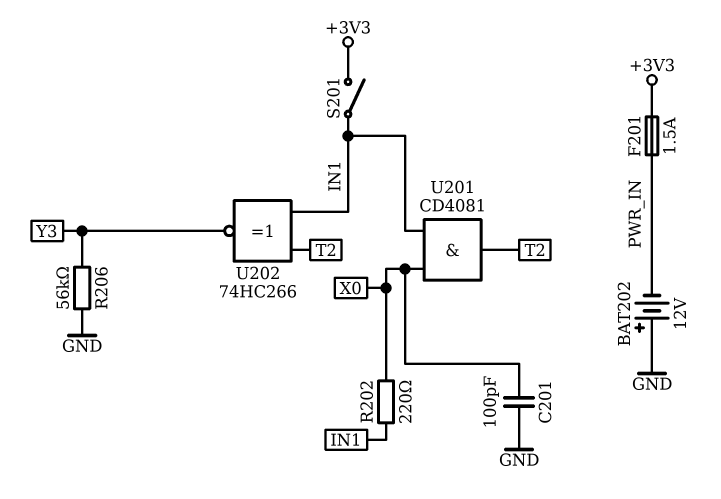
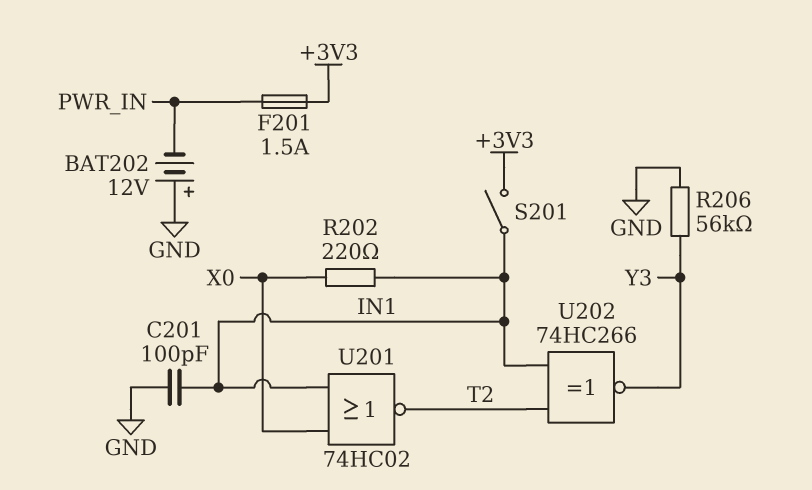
C201: 100pF (GND, X0) -> 100pF (GND, IN1)
U201: AND CD4081 (in IN1, in X0, out T2) -> NOR 74HC02 (in IN1, in X0, out T2)

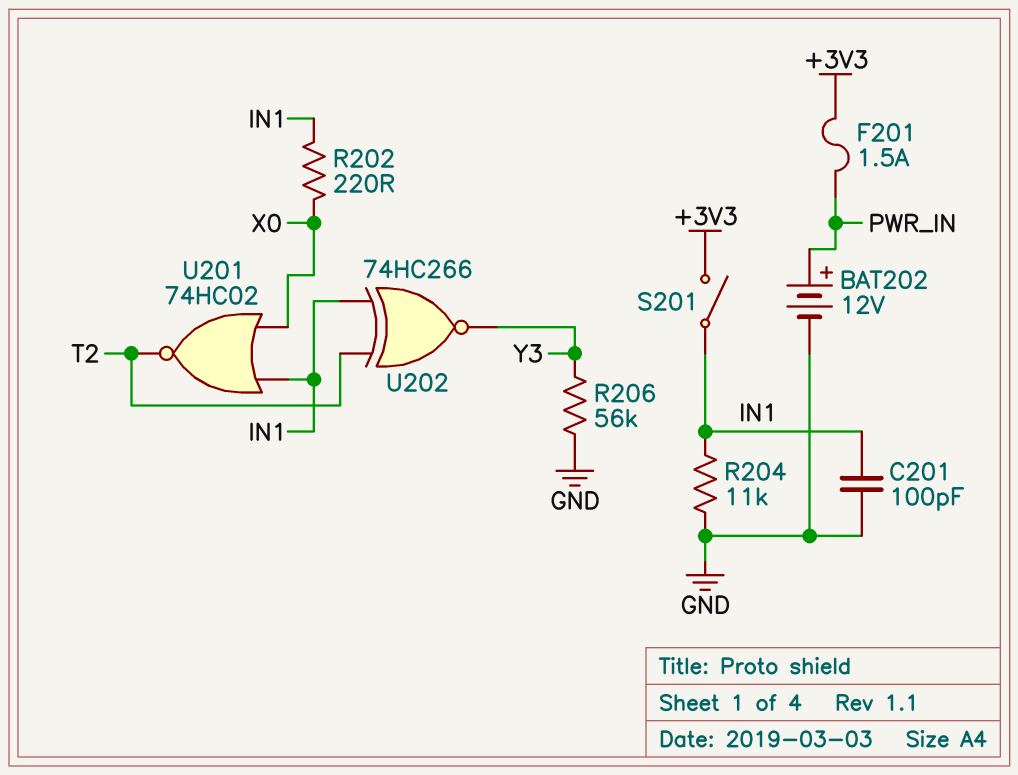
BAT202: 12V (plus GND, minus PWR_IN) -> 12V (plus PWR_IN, minus GND)
R204: none -> 11k (GND, IN1)

